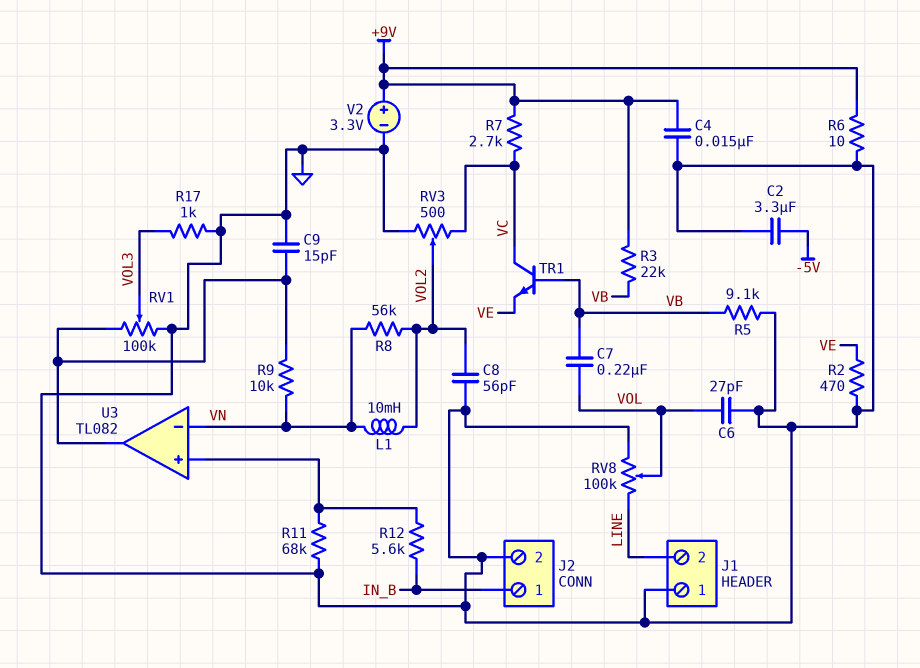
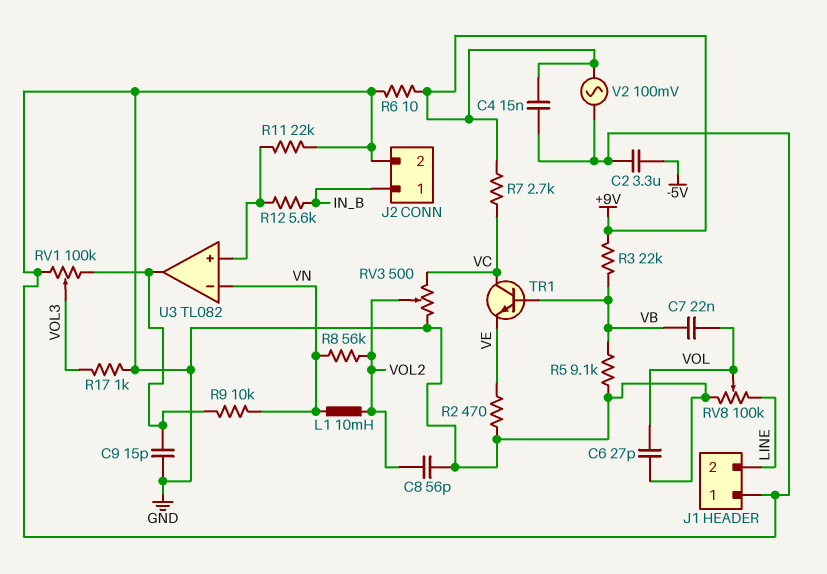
C7: 220nF (VB, VOL) -> 22nF (VB, VOL)
R11: 68k (GND, U3/in+) -> 22k (GND, U3/in+)
V2: 3.3V (plus +9V, minus GND) -> AC 100mV (+9V, GND)

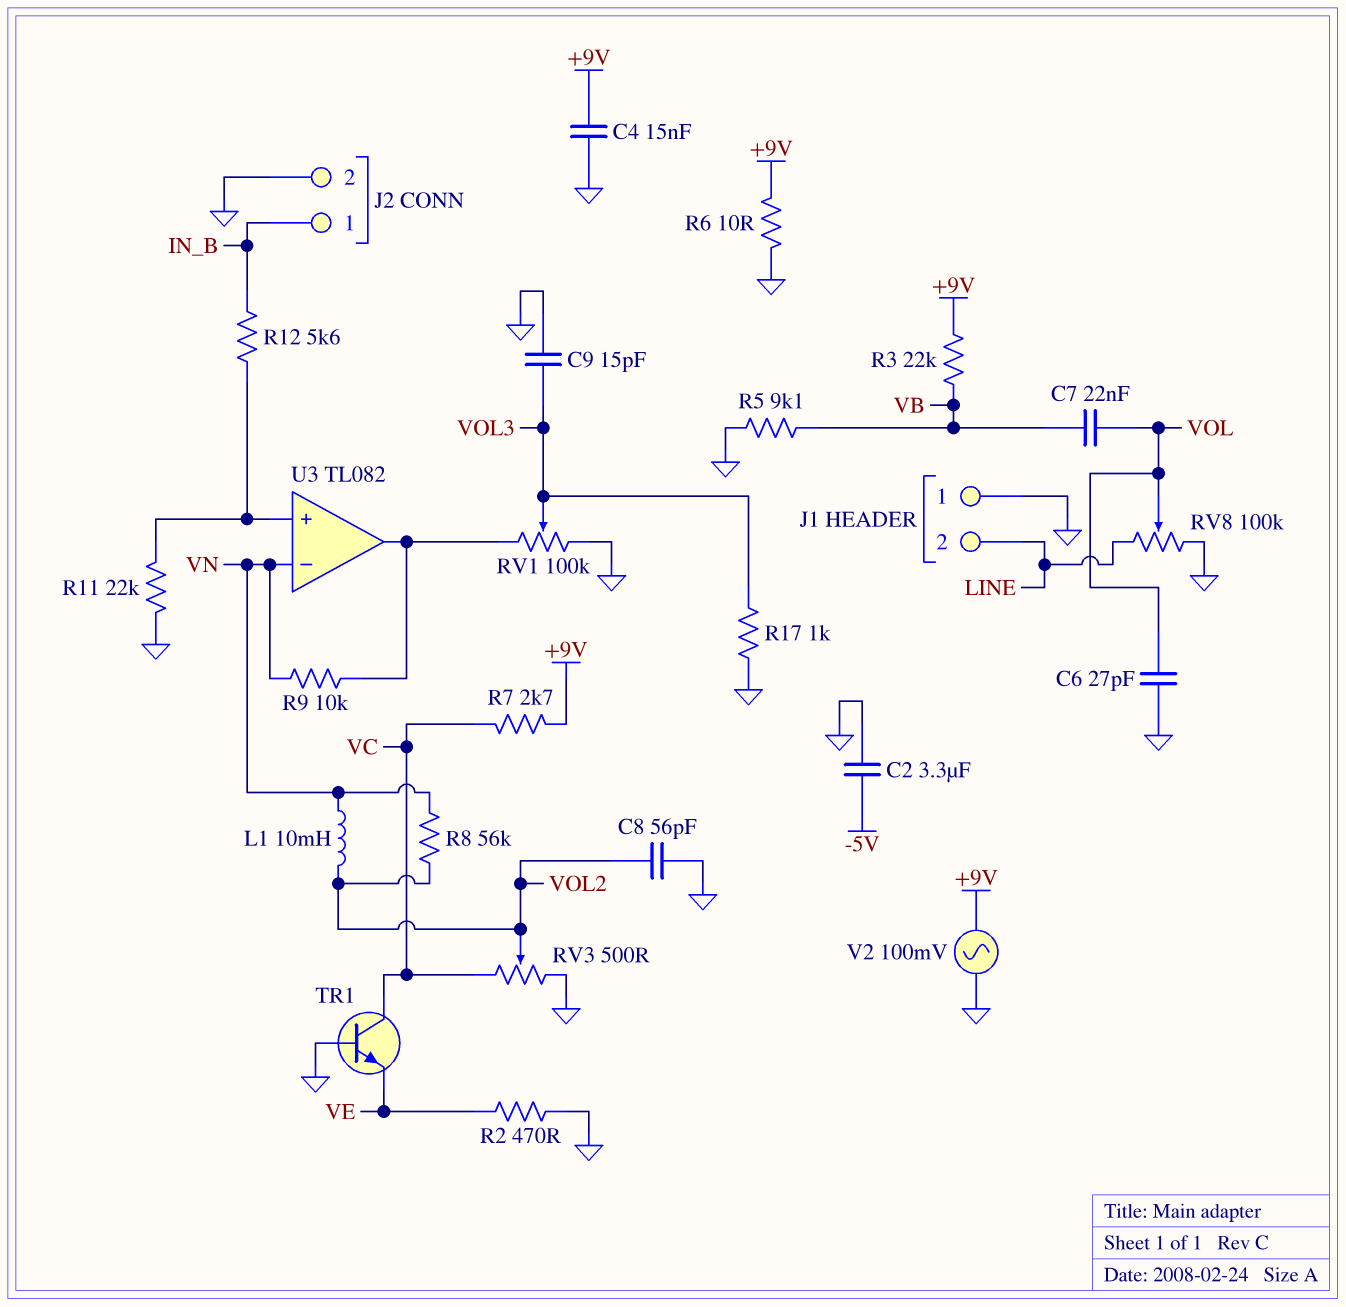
C9: 15pF (GND, U3/out) -> 15pF (GND, VOL3)
TR1: NPN (B VB, C VC, E VE) -> NPN (B GND, C VC, E VE)

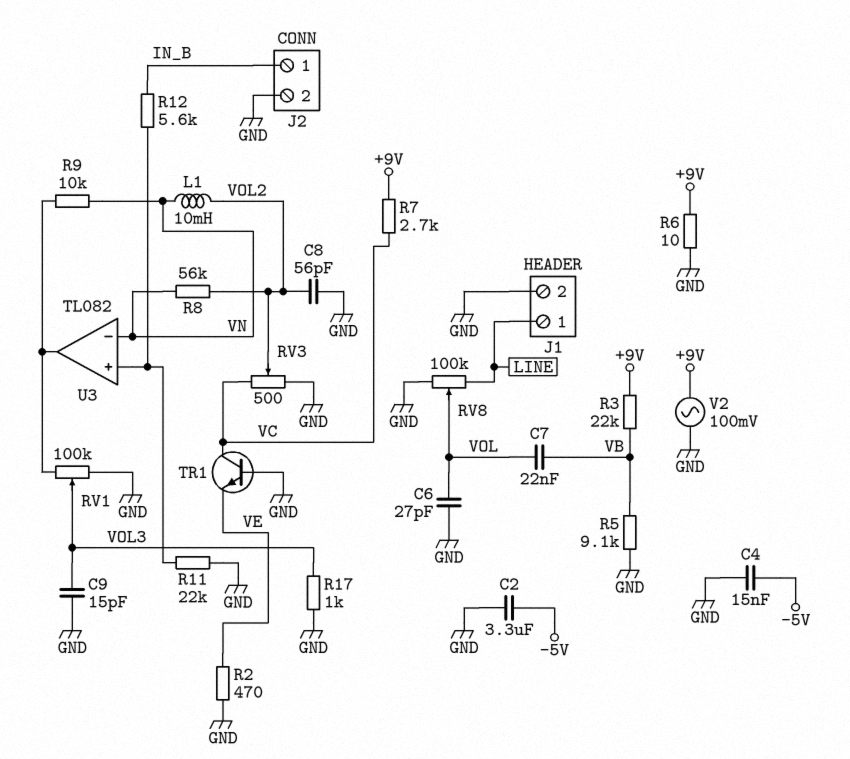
C4: 15nF (+9V, GND) -> 15nF (-5V, GND)
J1 pin 1: GND -> LINE
J1 pin 2: LINE -> GND

